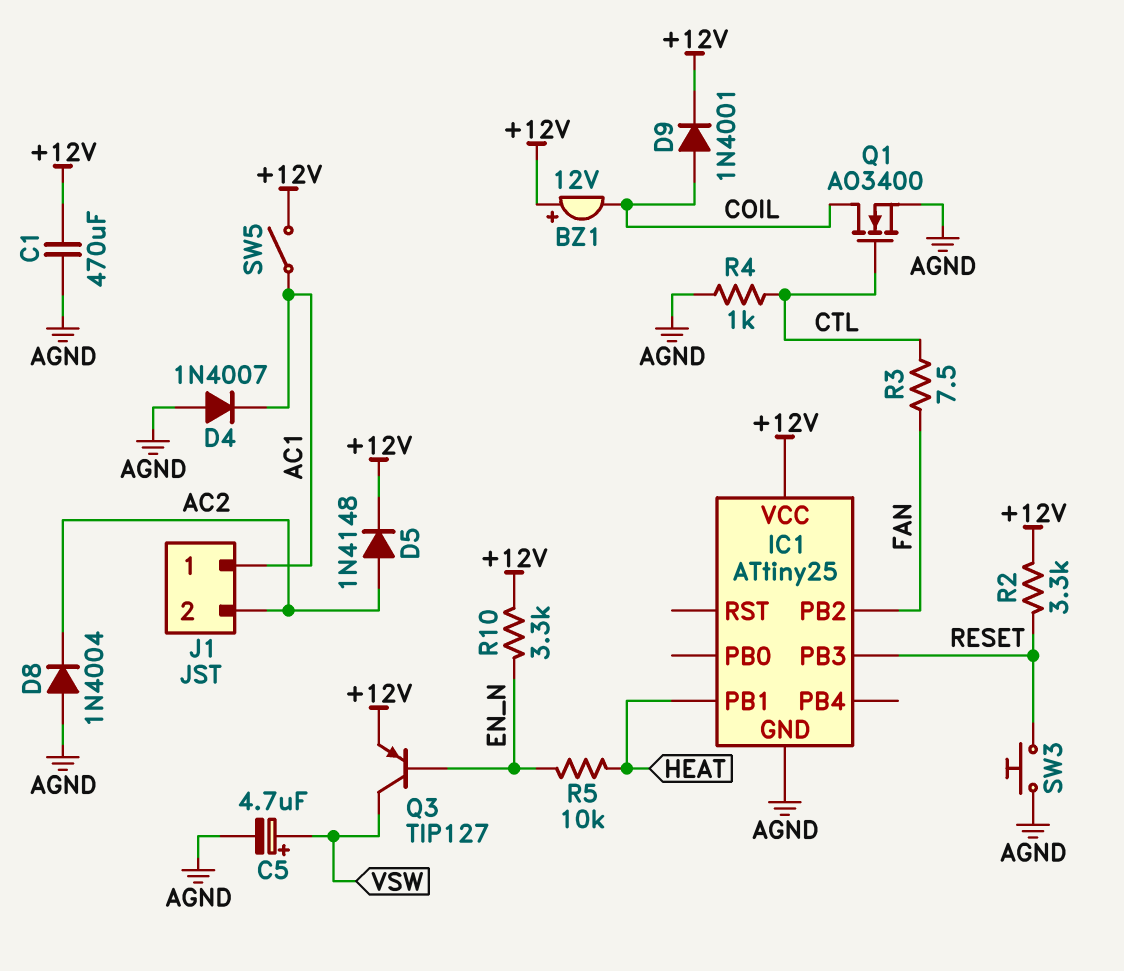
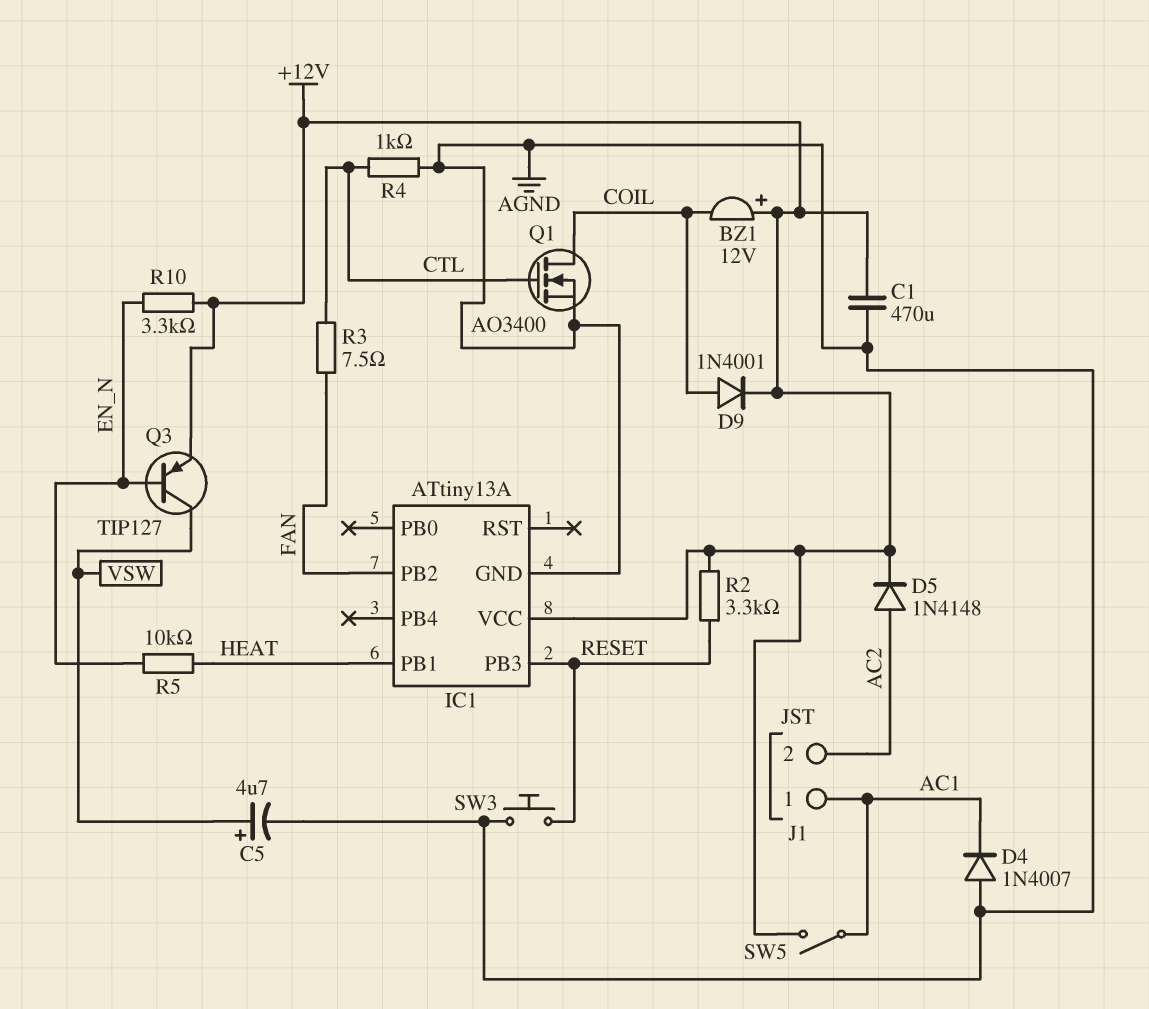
D8: diode 1N4004 (A AGND, K AC2) -> none
IC1: ATtiny25 -> ATtiny13A

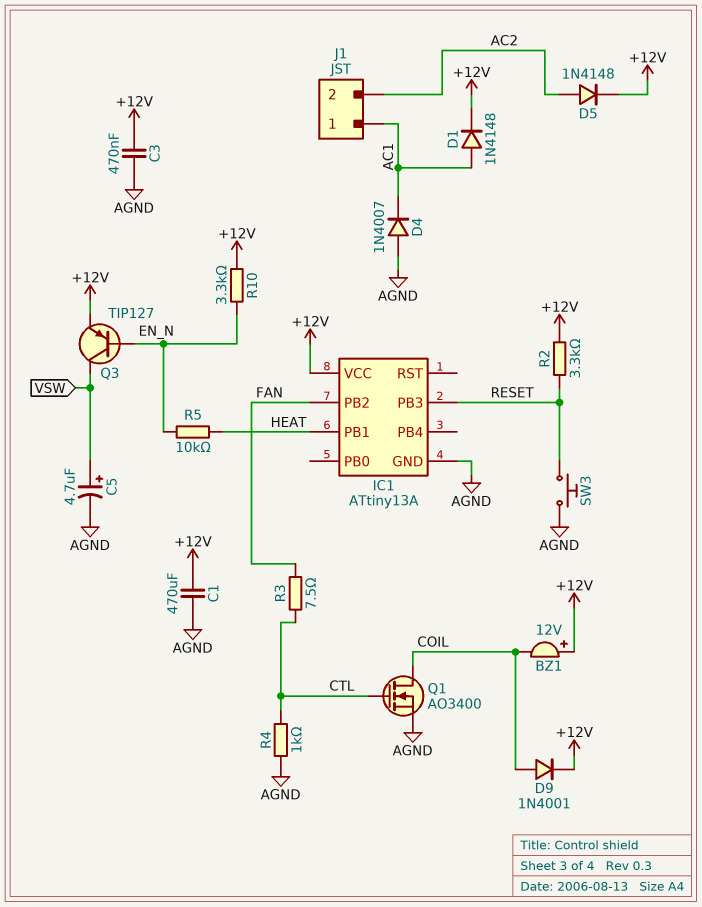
C3: none -> 470nF (+12V, AGND)
D1: none -> diode 1N4148 (A AC1, K +12V)
SW5: switch (+12V, AC1) -> none

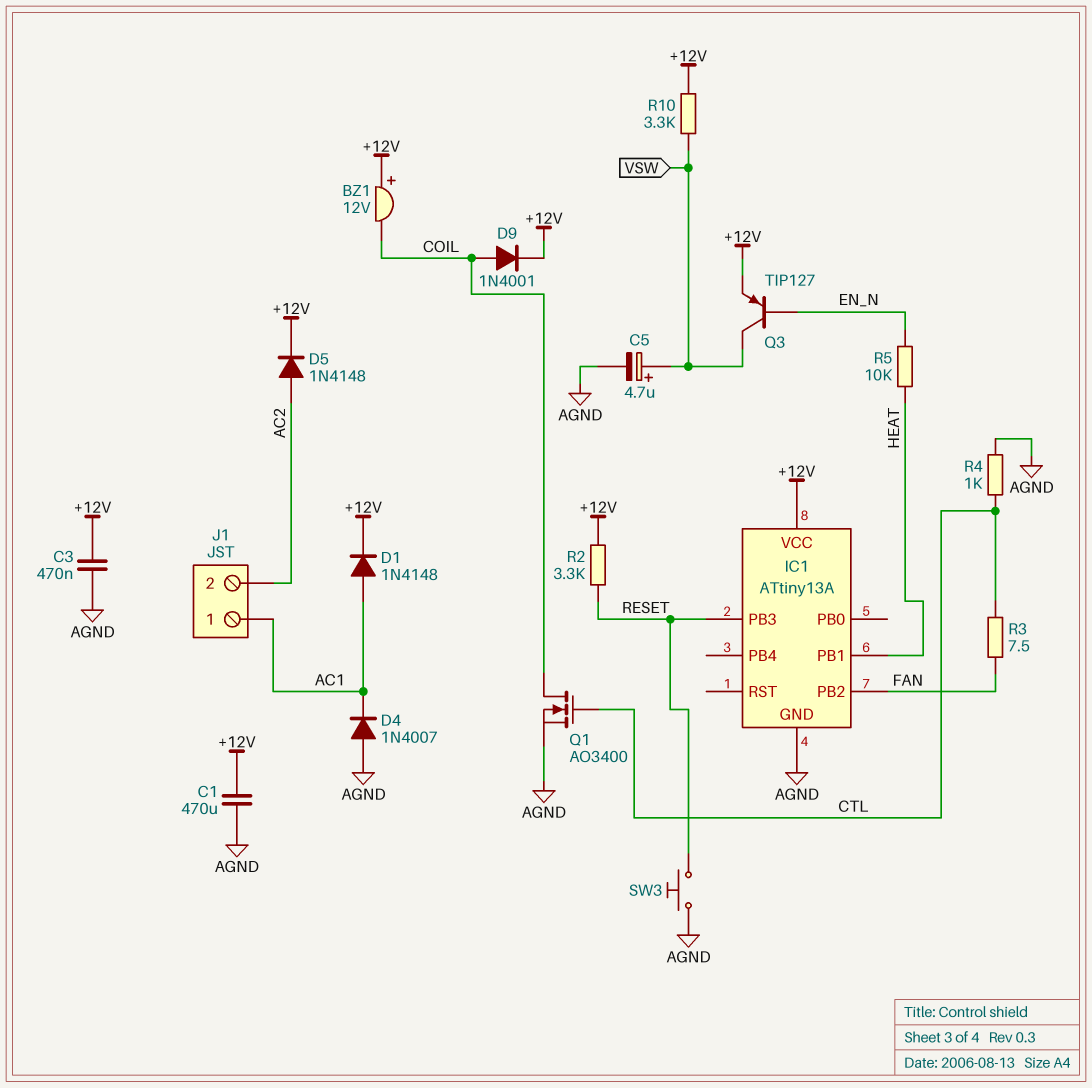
R10: 3.3k (+12V, EN_N) -> 3.3k (+12V, VSW)

